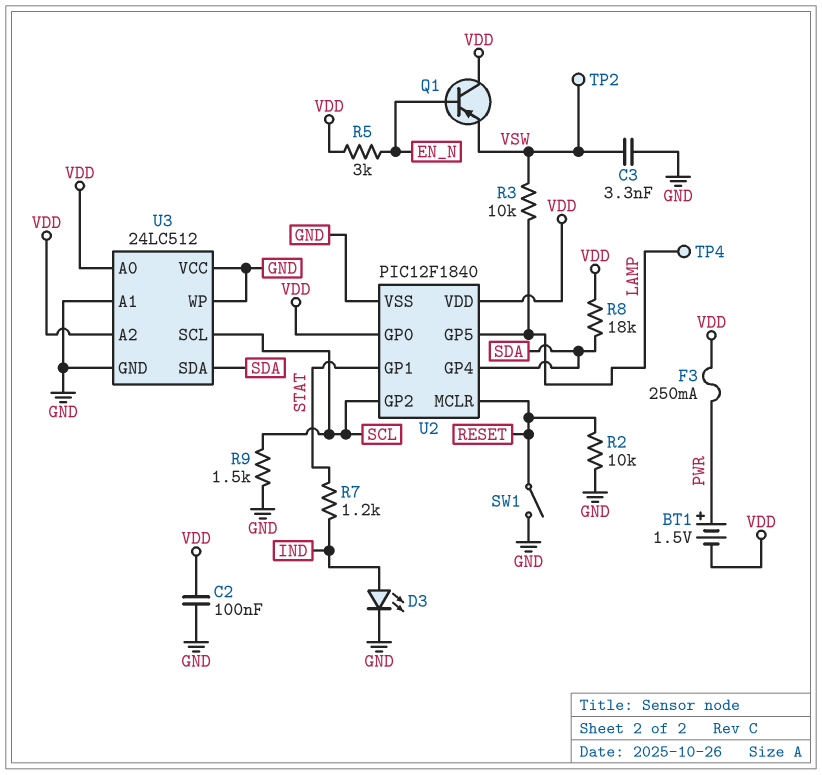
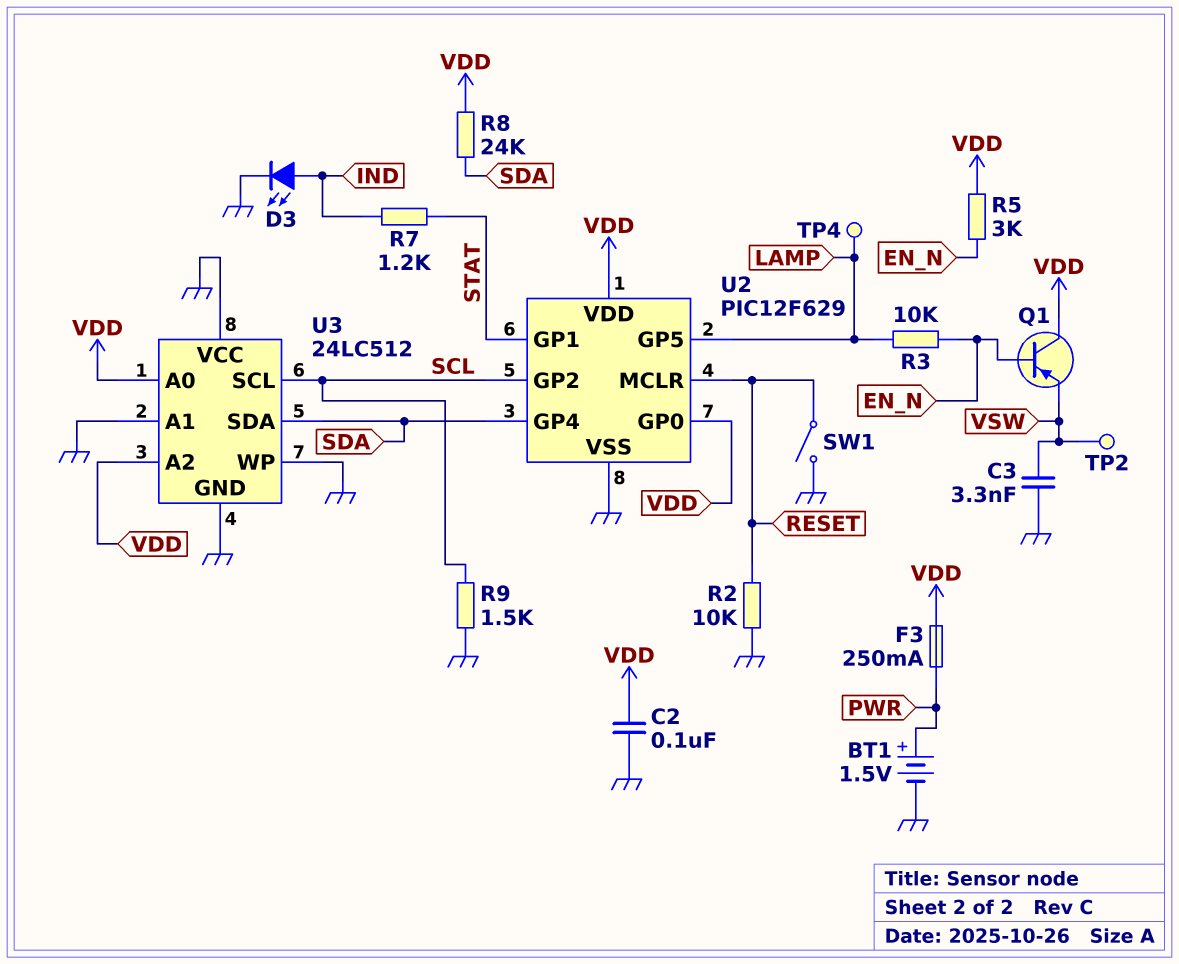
BT1: 1.5V (plus PWR, minus VDD) -> 1.5V (plus PWR, minus GND)
R3: 10k (LAMP, VSW) -> 10k (EN_N, LAMP)
R8: 18k (SDA, VDD) -> 24k (SDA, VDD)
U2: PIC12F1840 -> PIC12F629

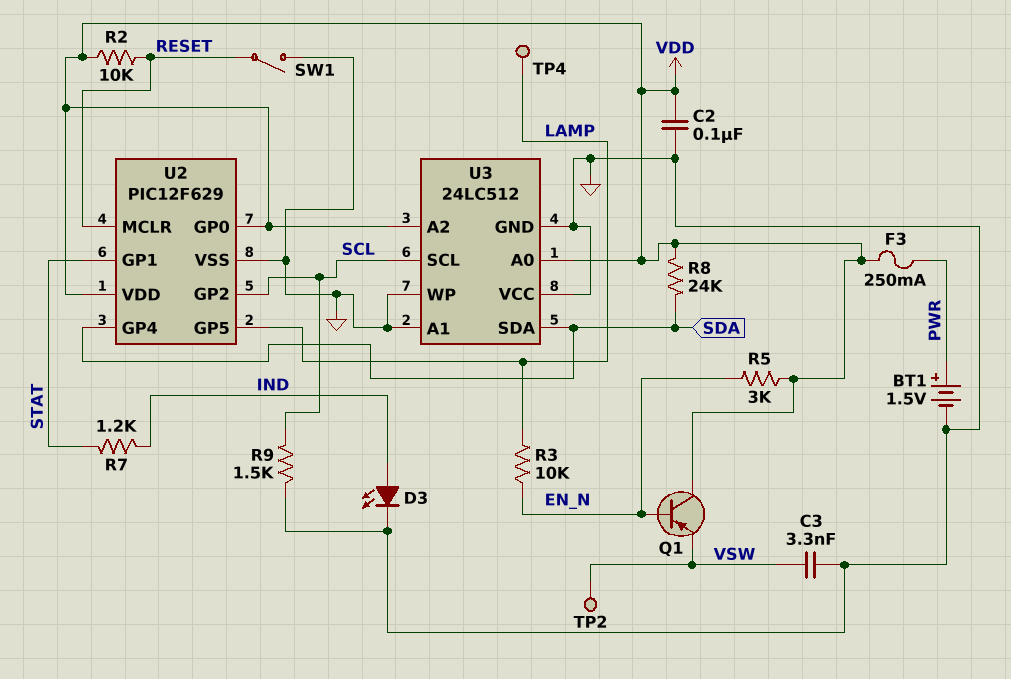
R2: 10k (GND, RESET) -> 10k (RESET, VDD)

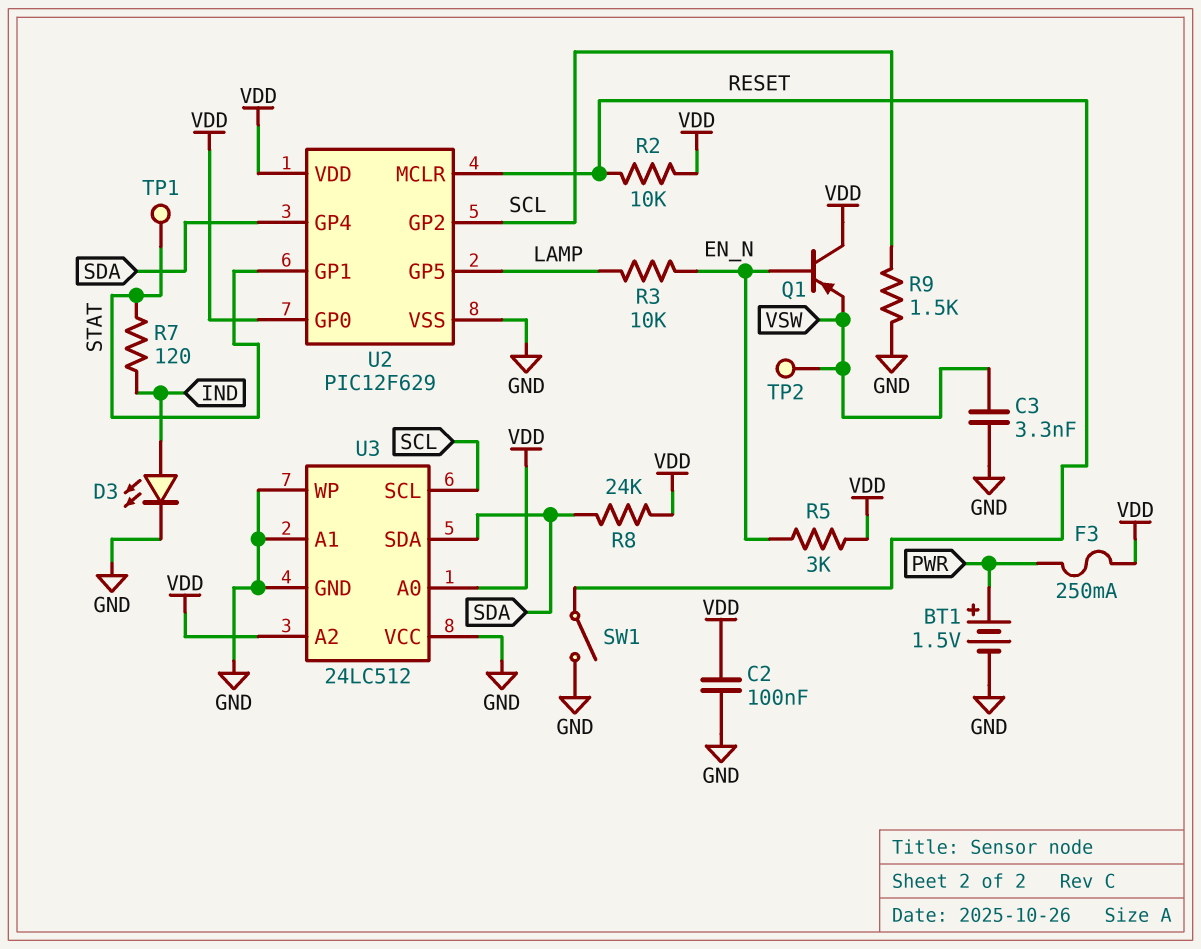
R7: 1.2k (IND, STAT) -> 120 (IND, STAT)
TP1: none -> test point (STAT)
TP4: test point (LAMP) -> none

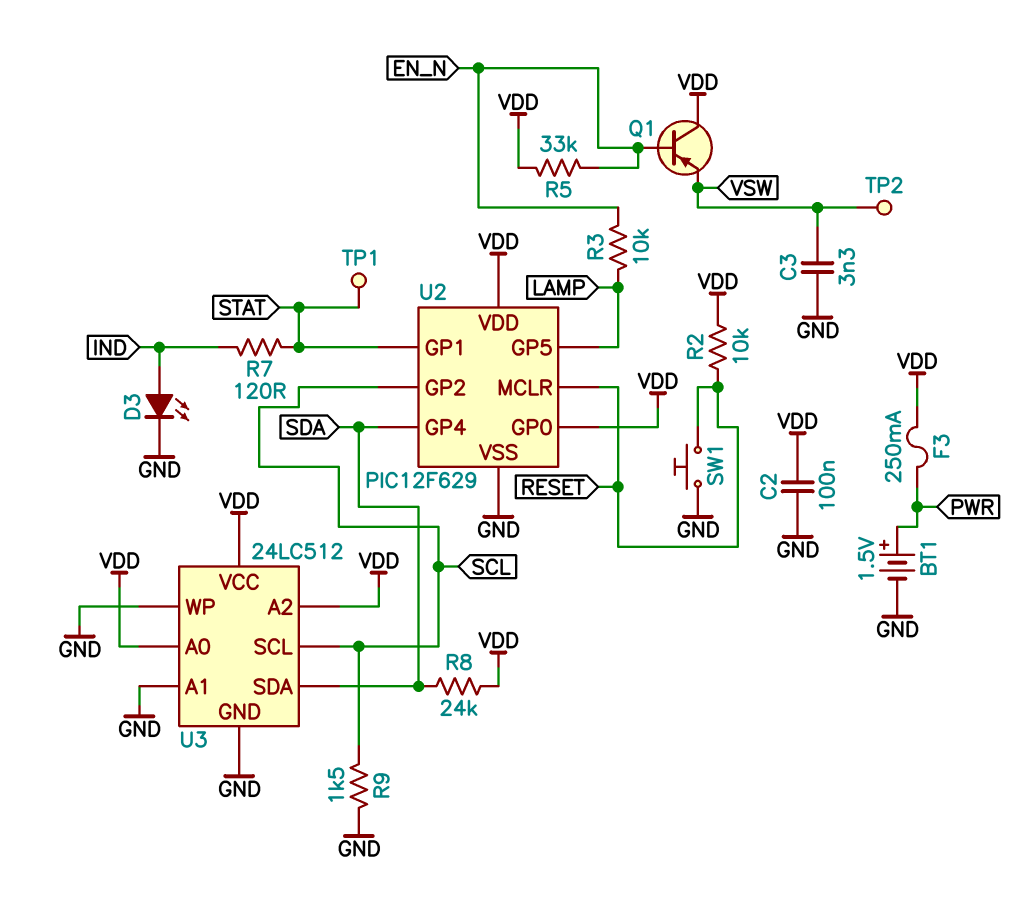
R5: 3k (EN_N, VDD) -> 33k (EN_N, VDD)
SW1: switch (GND, RESET) -> button (GND, RESET)
U3 pin VCC: GND -> VDD

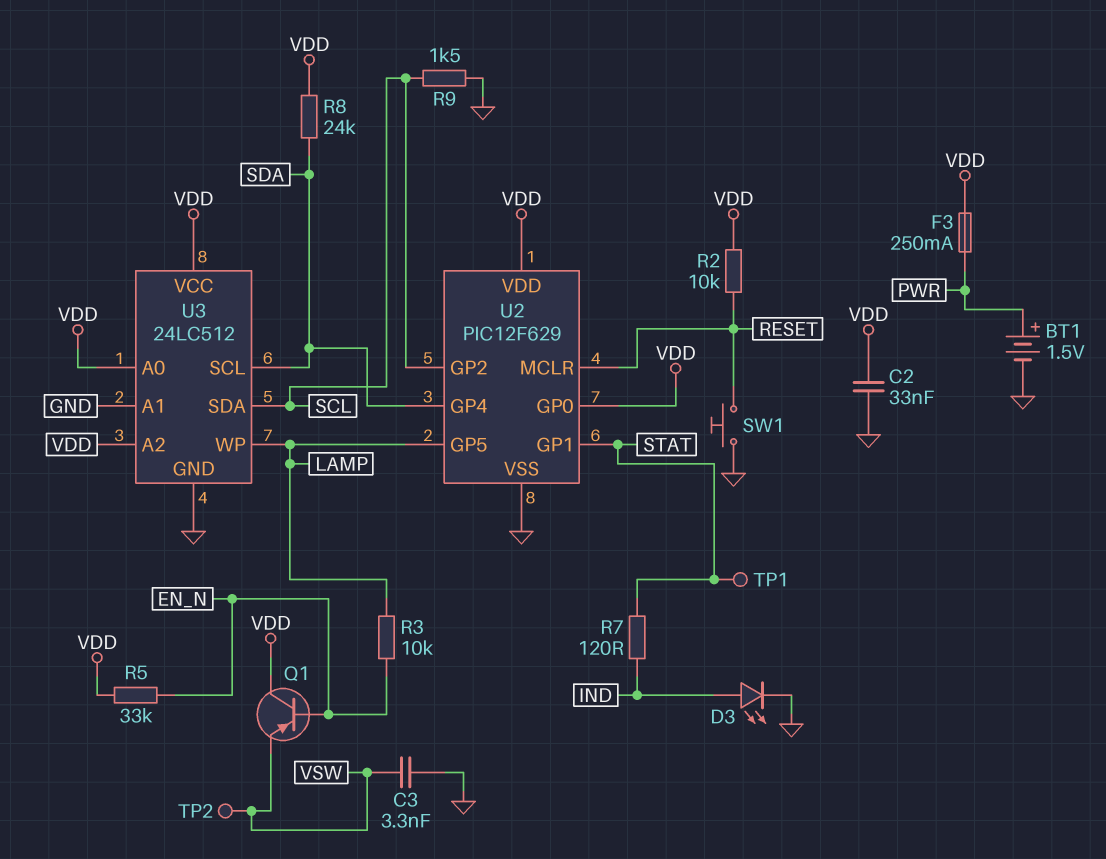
C2: 100nF (GND, VDD) -> 33nF (GND, VDD)
U3 pin SCL: SCL -> SDA
U3 pin SDA: SDA -> SCL
U3 pin WP: GND -> LAMP

